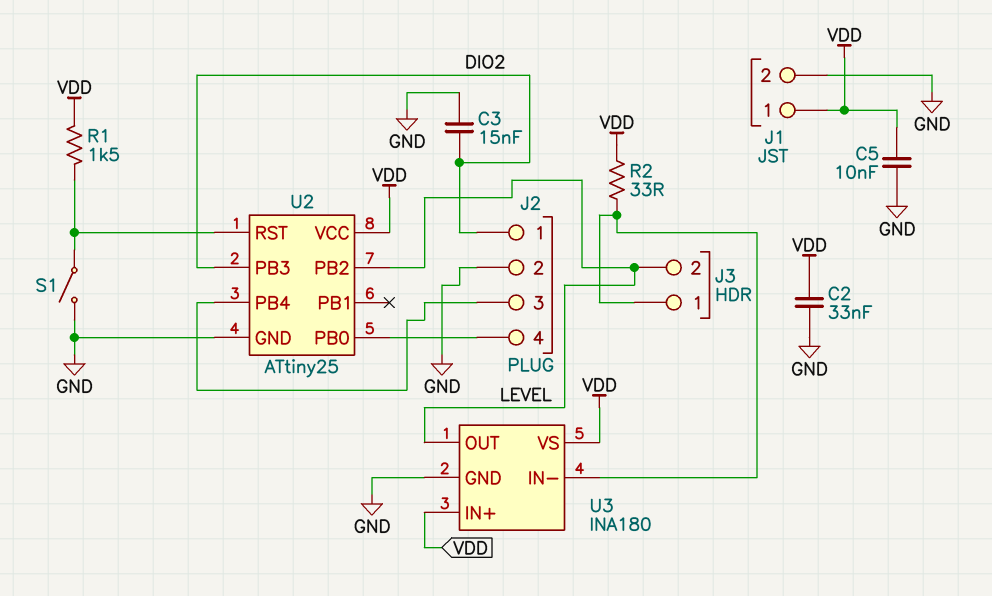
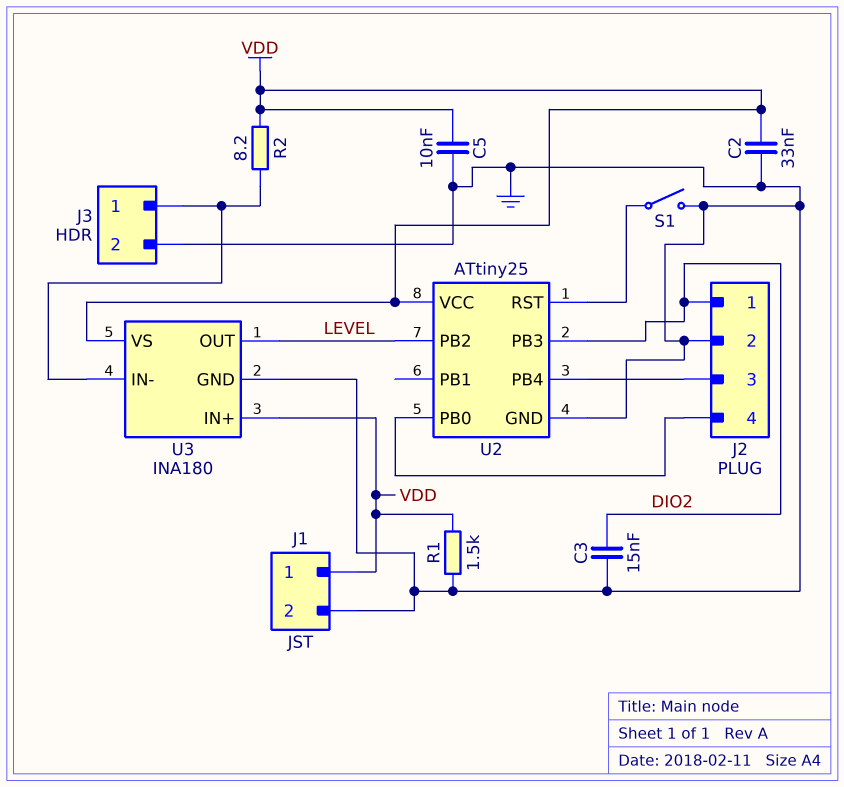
J3 pin 2: LEVEL -> GND
R1: 1.5k (U2/RST, VDD) -> 1.5k (GND, VDD)
R2: 33 (J3/1, VDD) -> 8.2 (J3/1, VDD)

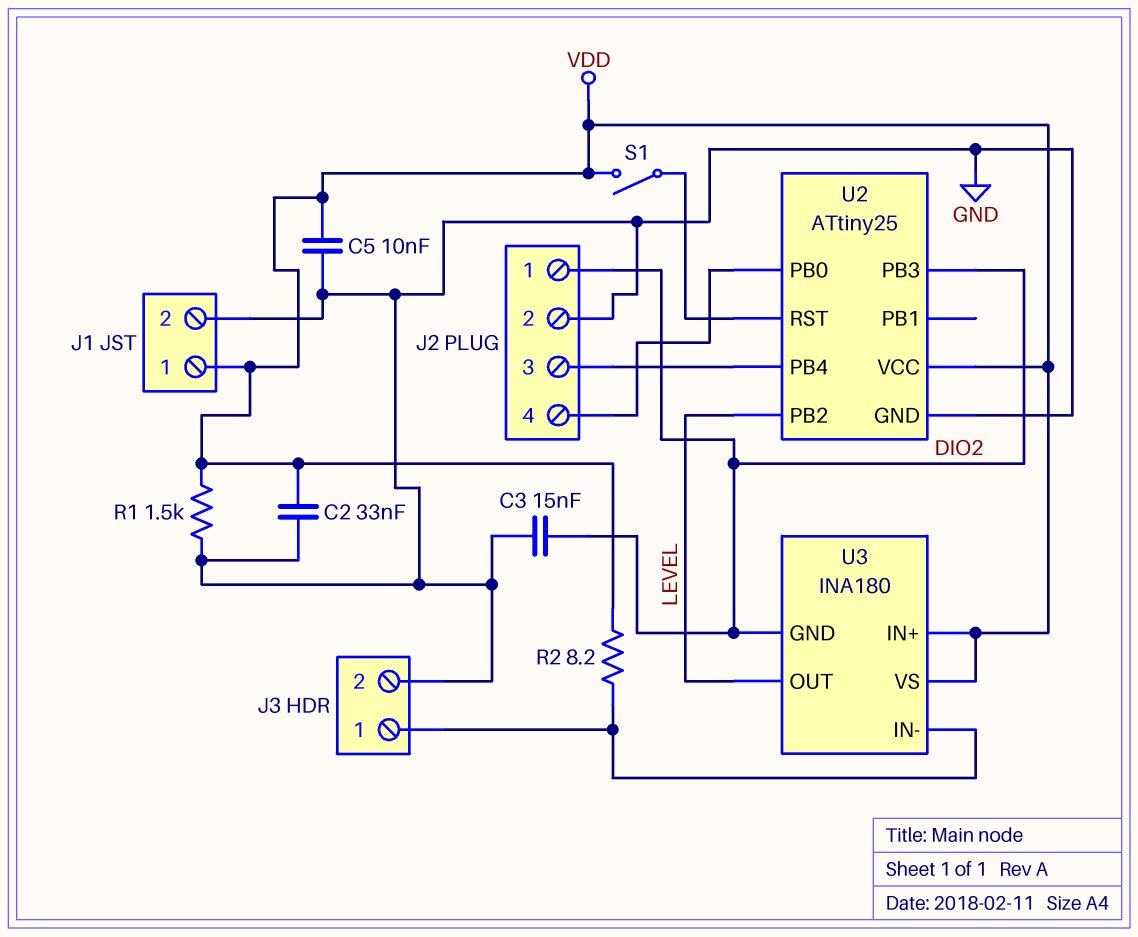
S1: switch (GND, U2/RST) -> switch (U2/RST, VDD)
U3 pin GND: GND -> DIO2

